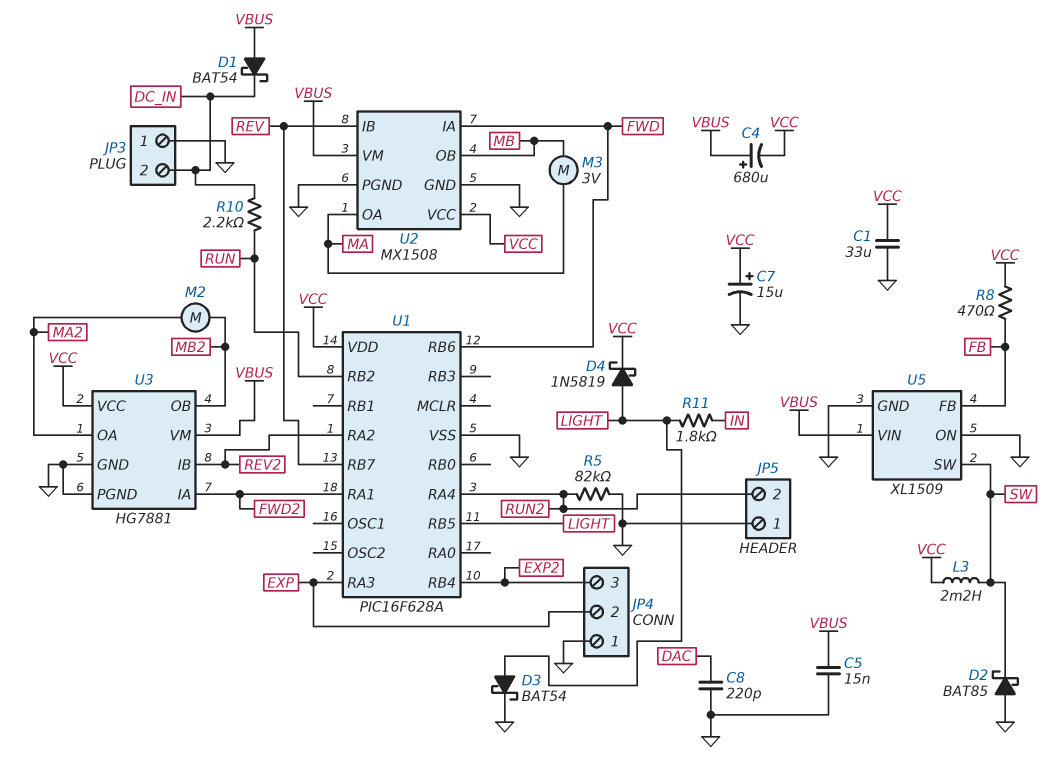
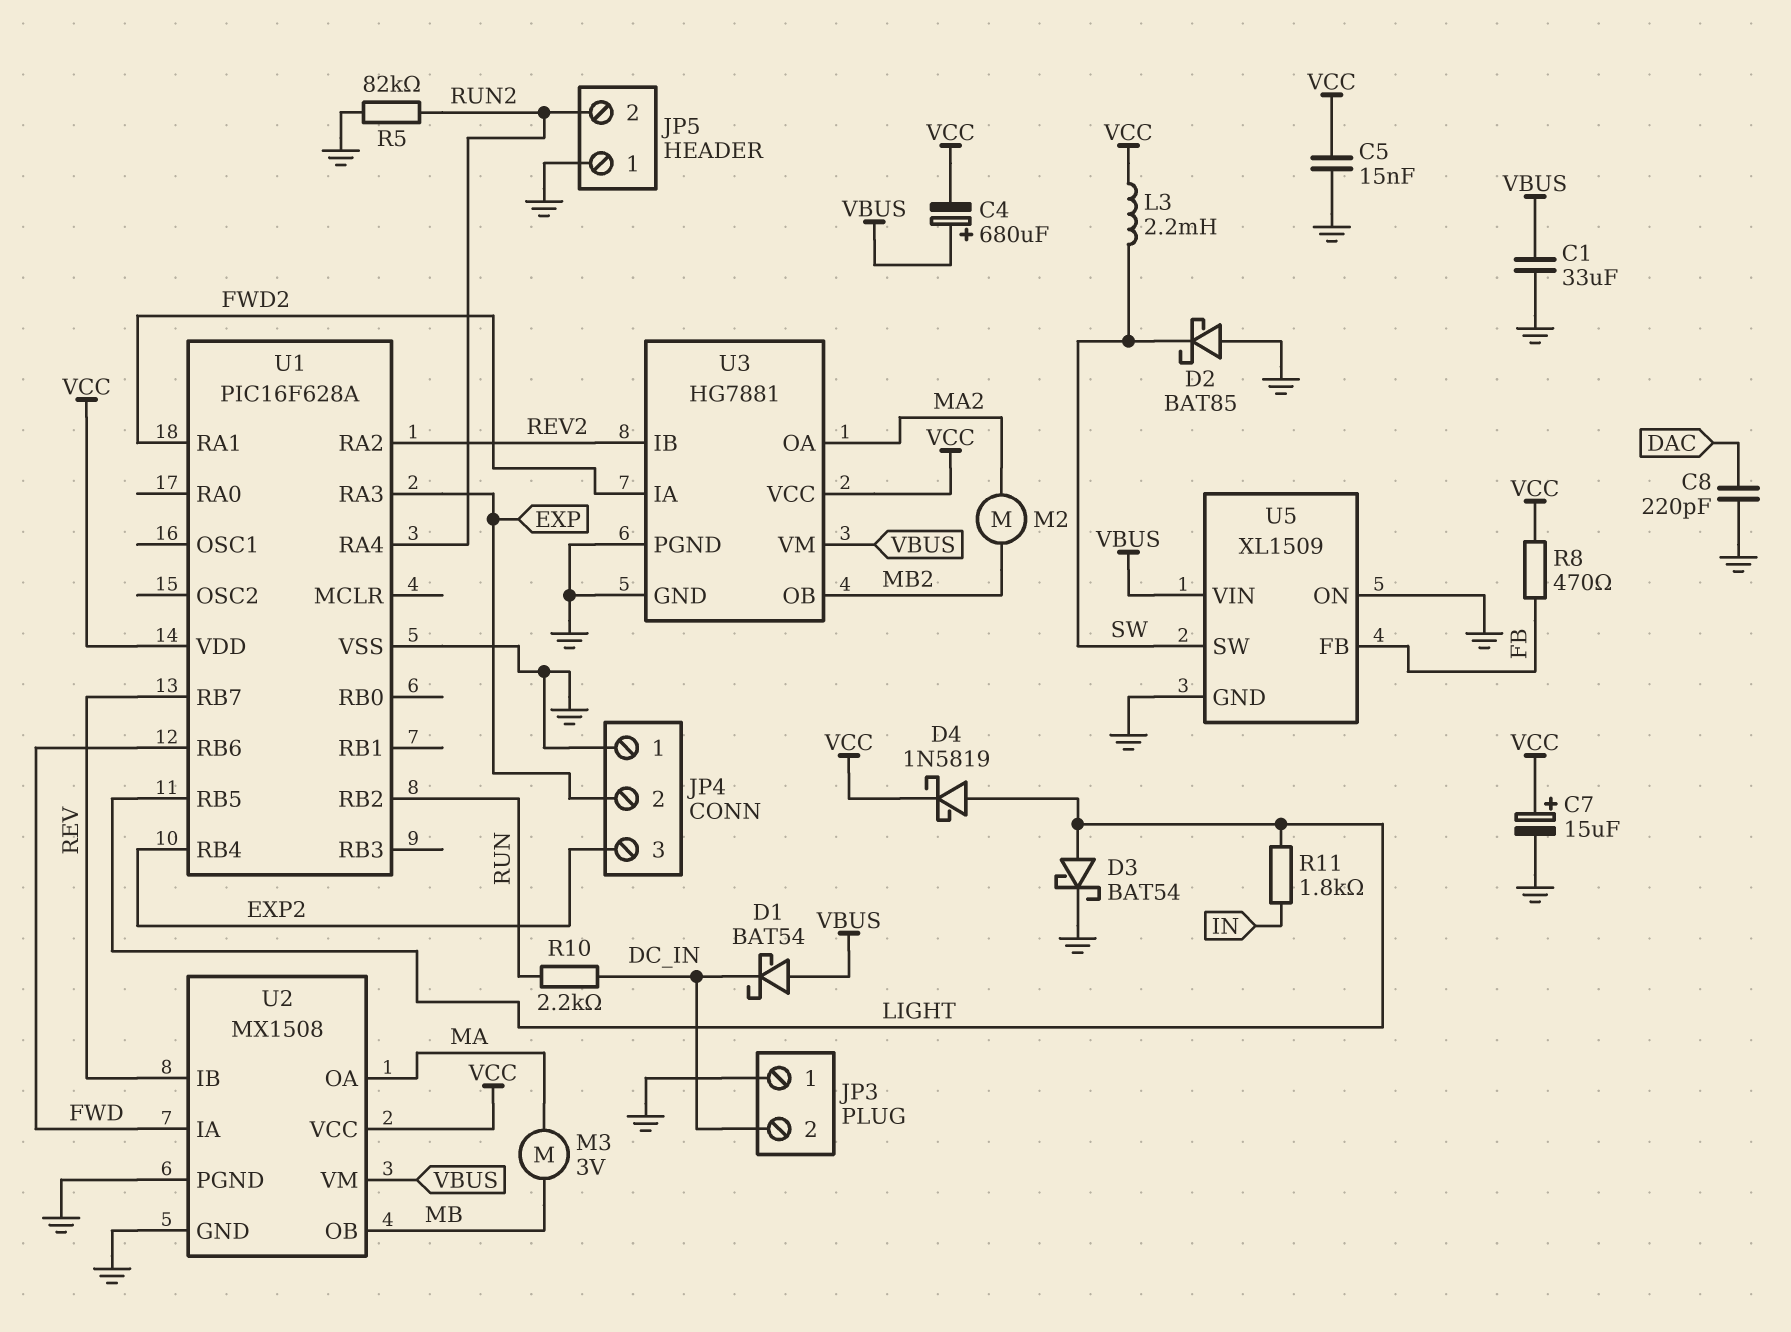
C1: 33uF (GND, VCC) -> 33uF (GND, VBUS)
C5: 15nF (GND, VBUS) -> 15nF (GND, VCC)

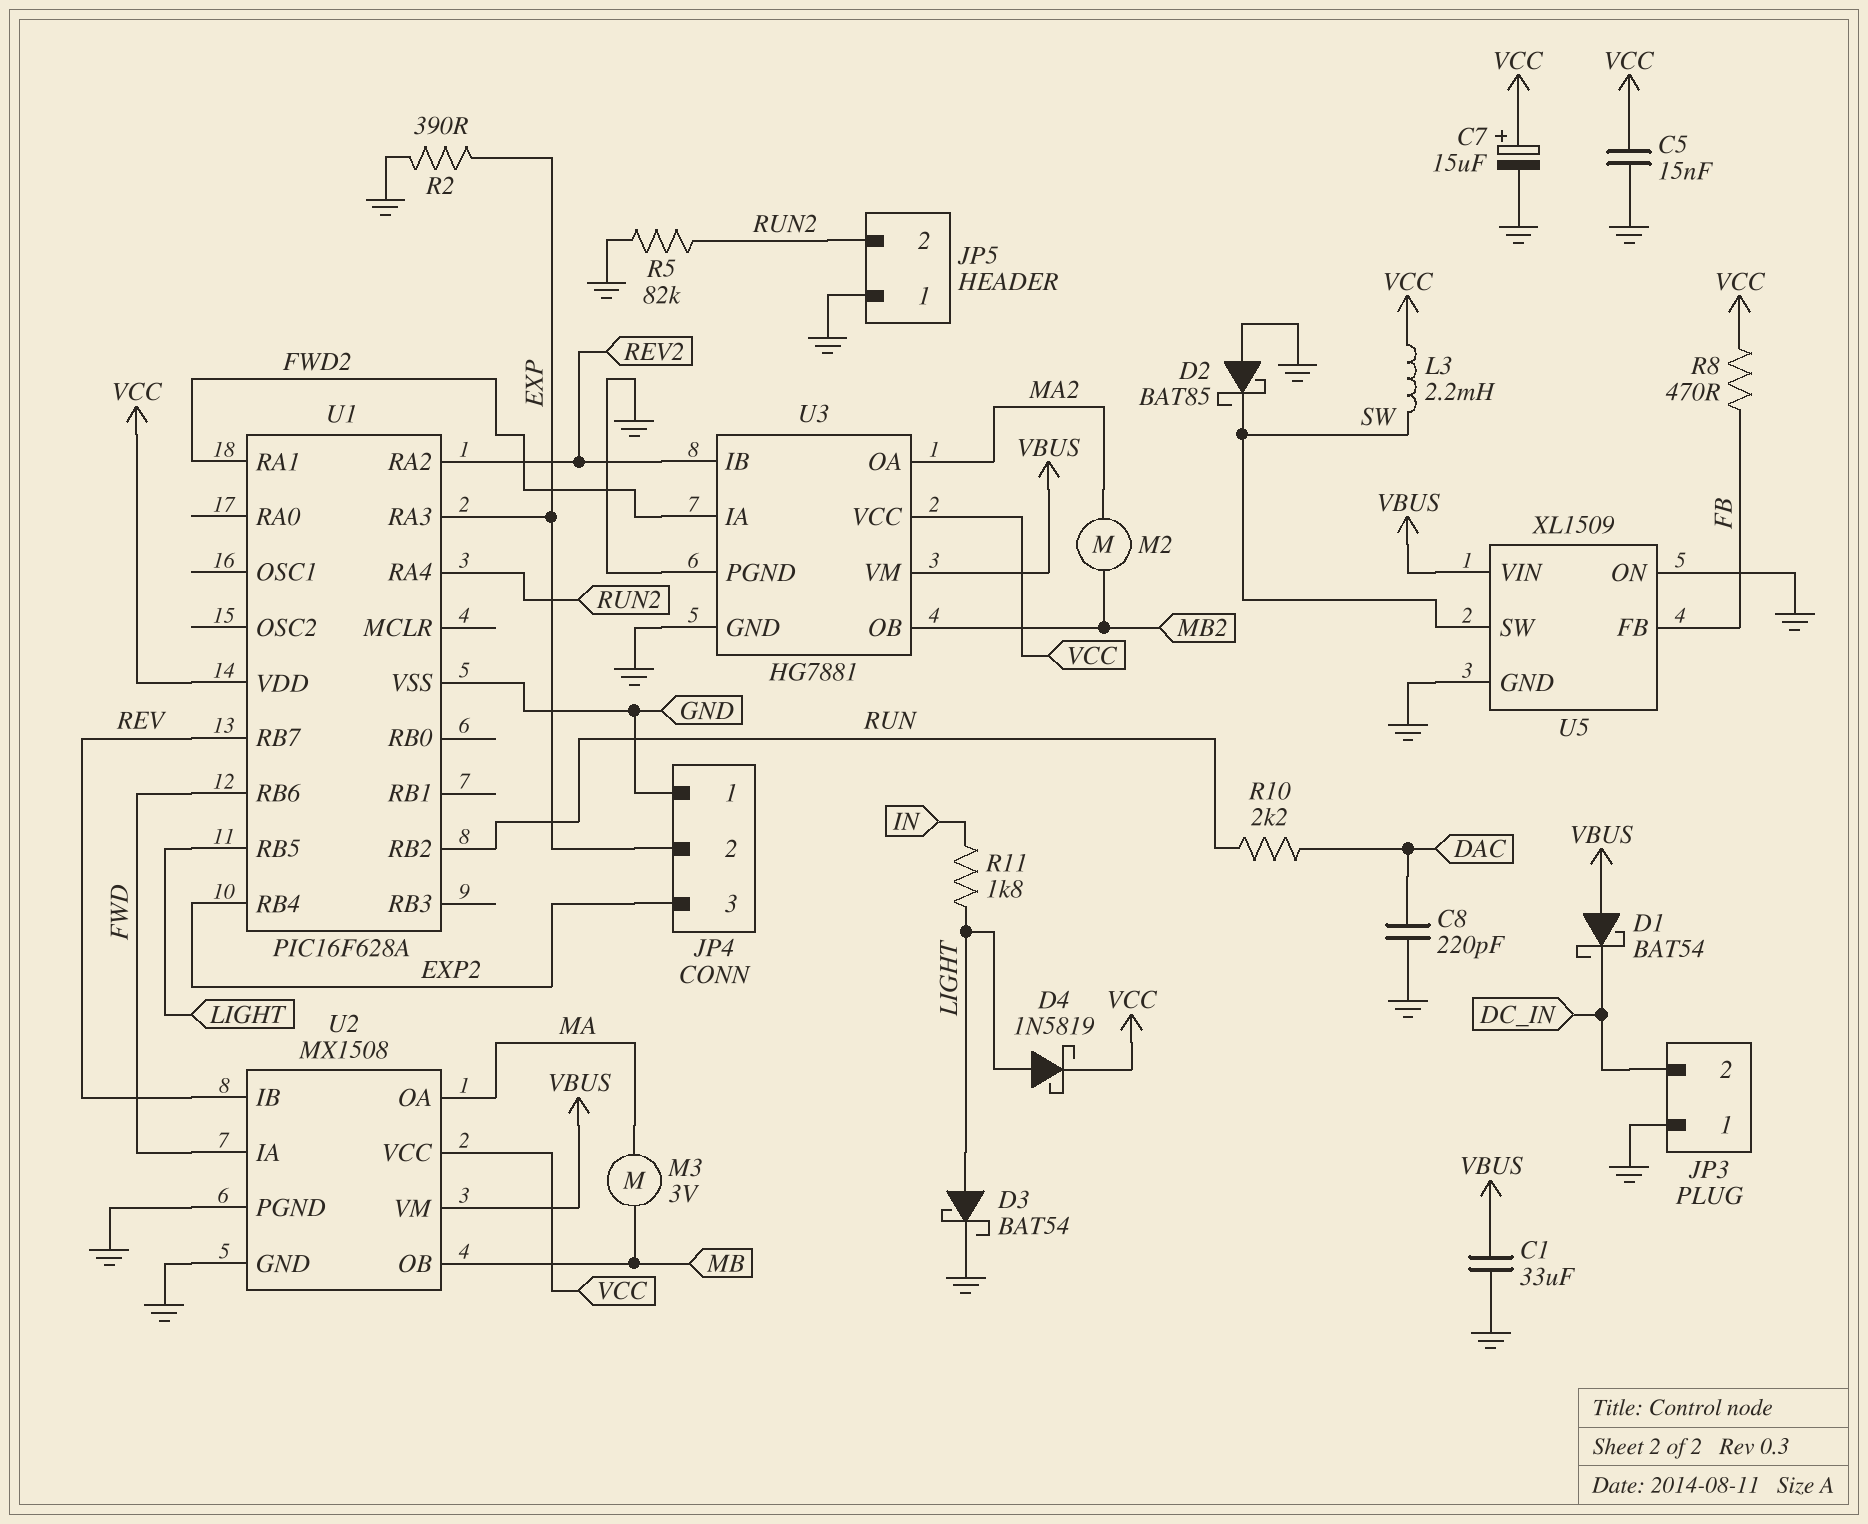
C4: 680uF (plus VBUS, minus VCC) -> none
R2: none -> 390 (EXP, GND)
R10: 2.2k (DC_IN, RUN) -> 2.2k (DAC, RUN)

